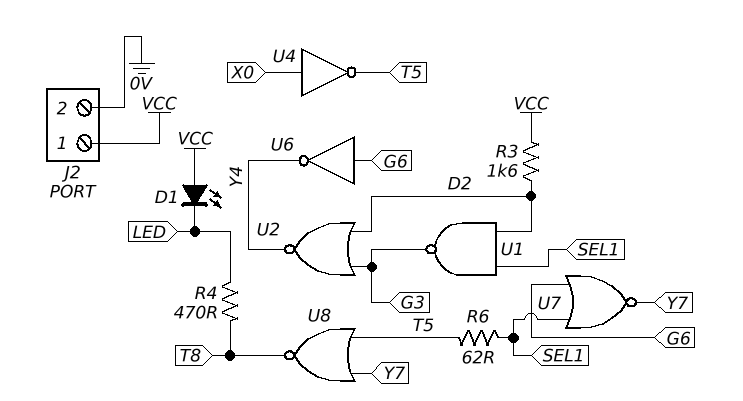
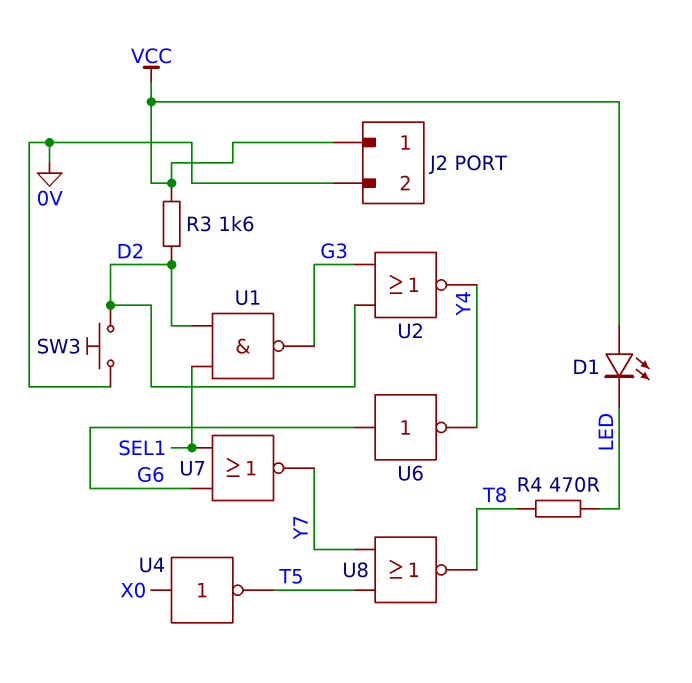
R6: 62 (SEL1, T5) -> none
SW3: none -> button (0V, D2)

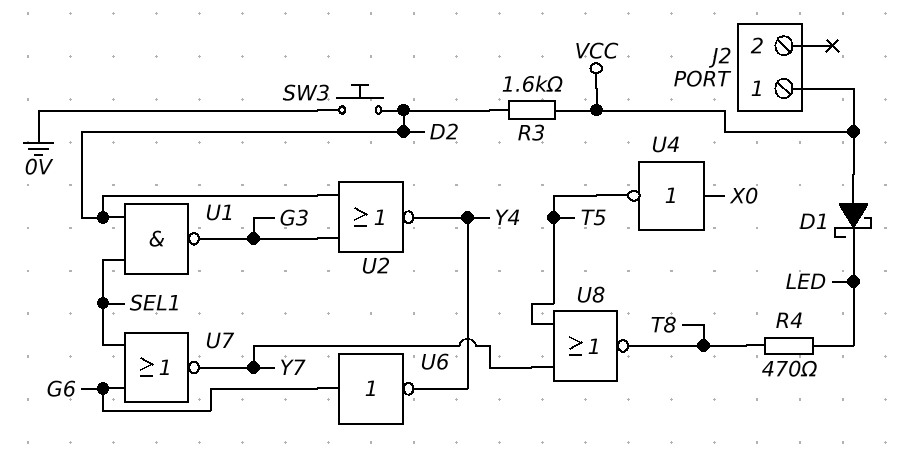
D1: LED (A VCC, K LED) -> schottky (A VCC, K LED)
J2 pin 2: 0V -> none

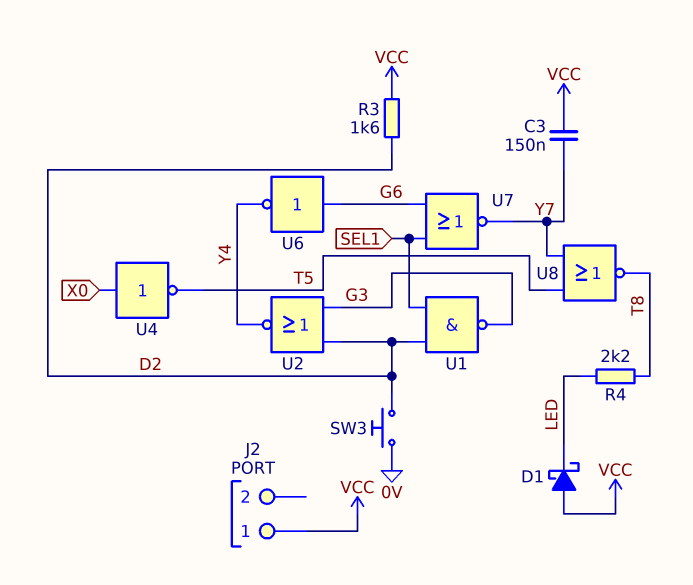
C3: none -> 150nF (VCC, Y7)
R4: 470 (LED, T8) -> 2.2k (LED, T8)

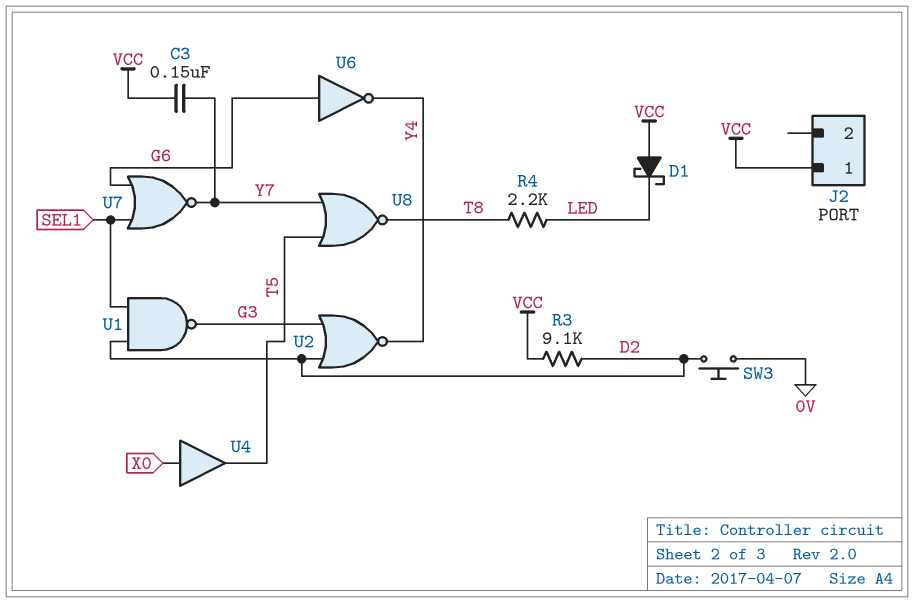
R3: 1.6k (D2, VCC) -> 9.1k (D2, VCC)
U4: NOT (in X0, out T5) -> buffer (in X0, out T5)

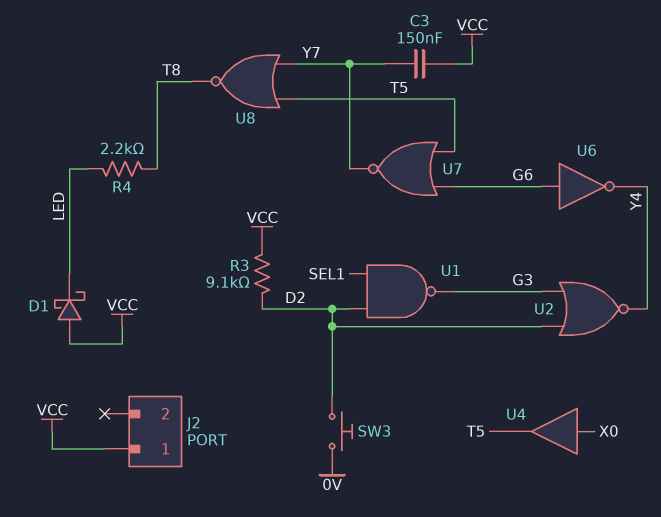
U7: NOR (in G6, in SEL1, out Y7) -> NOR (in G6, in T5, out Y7)

